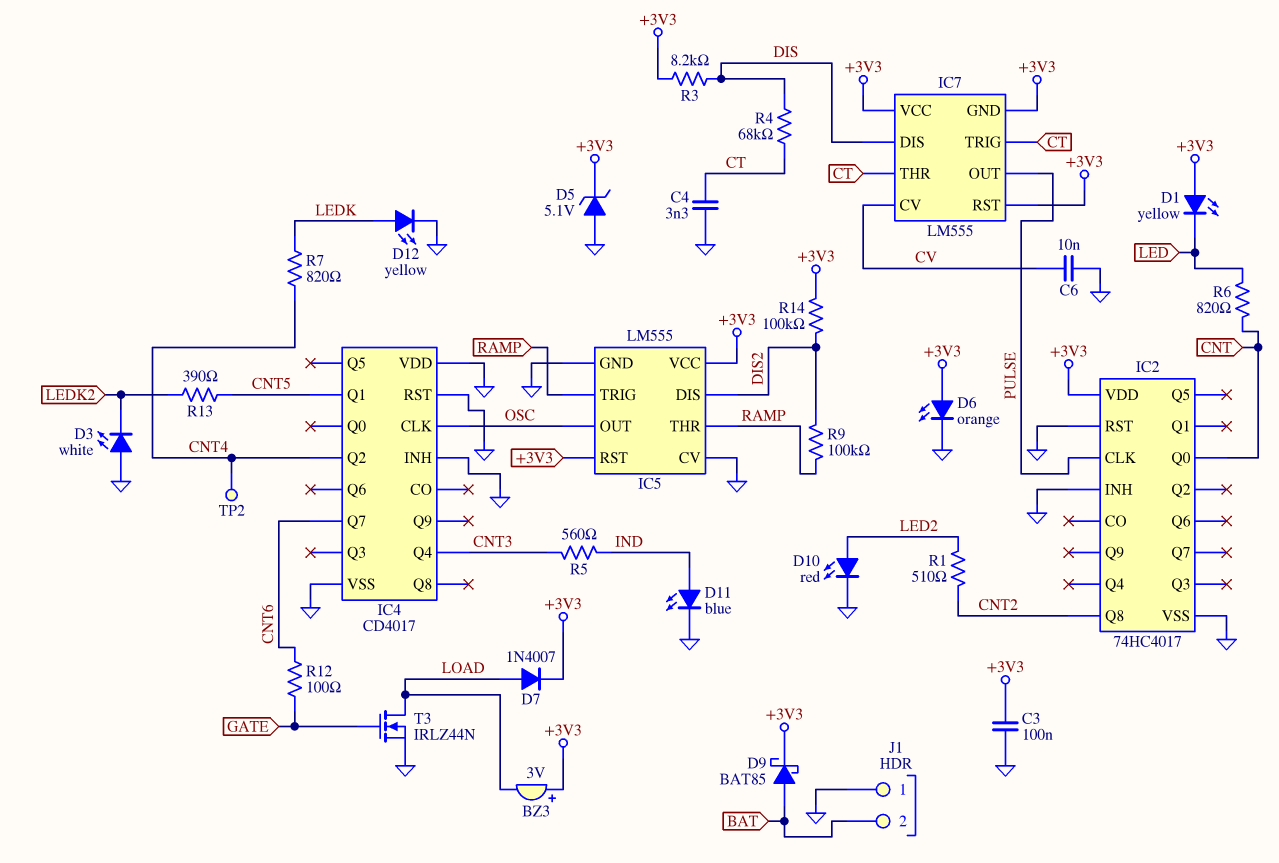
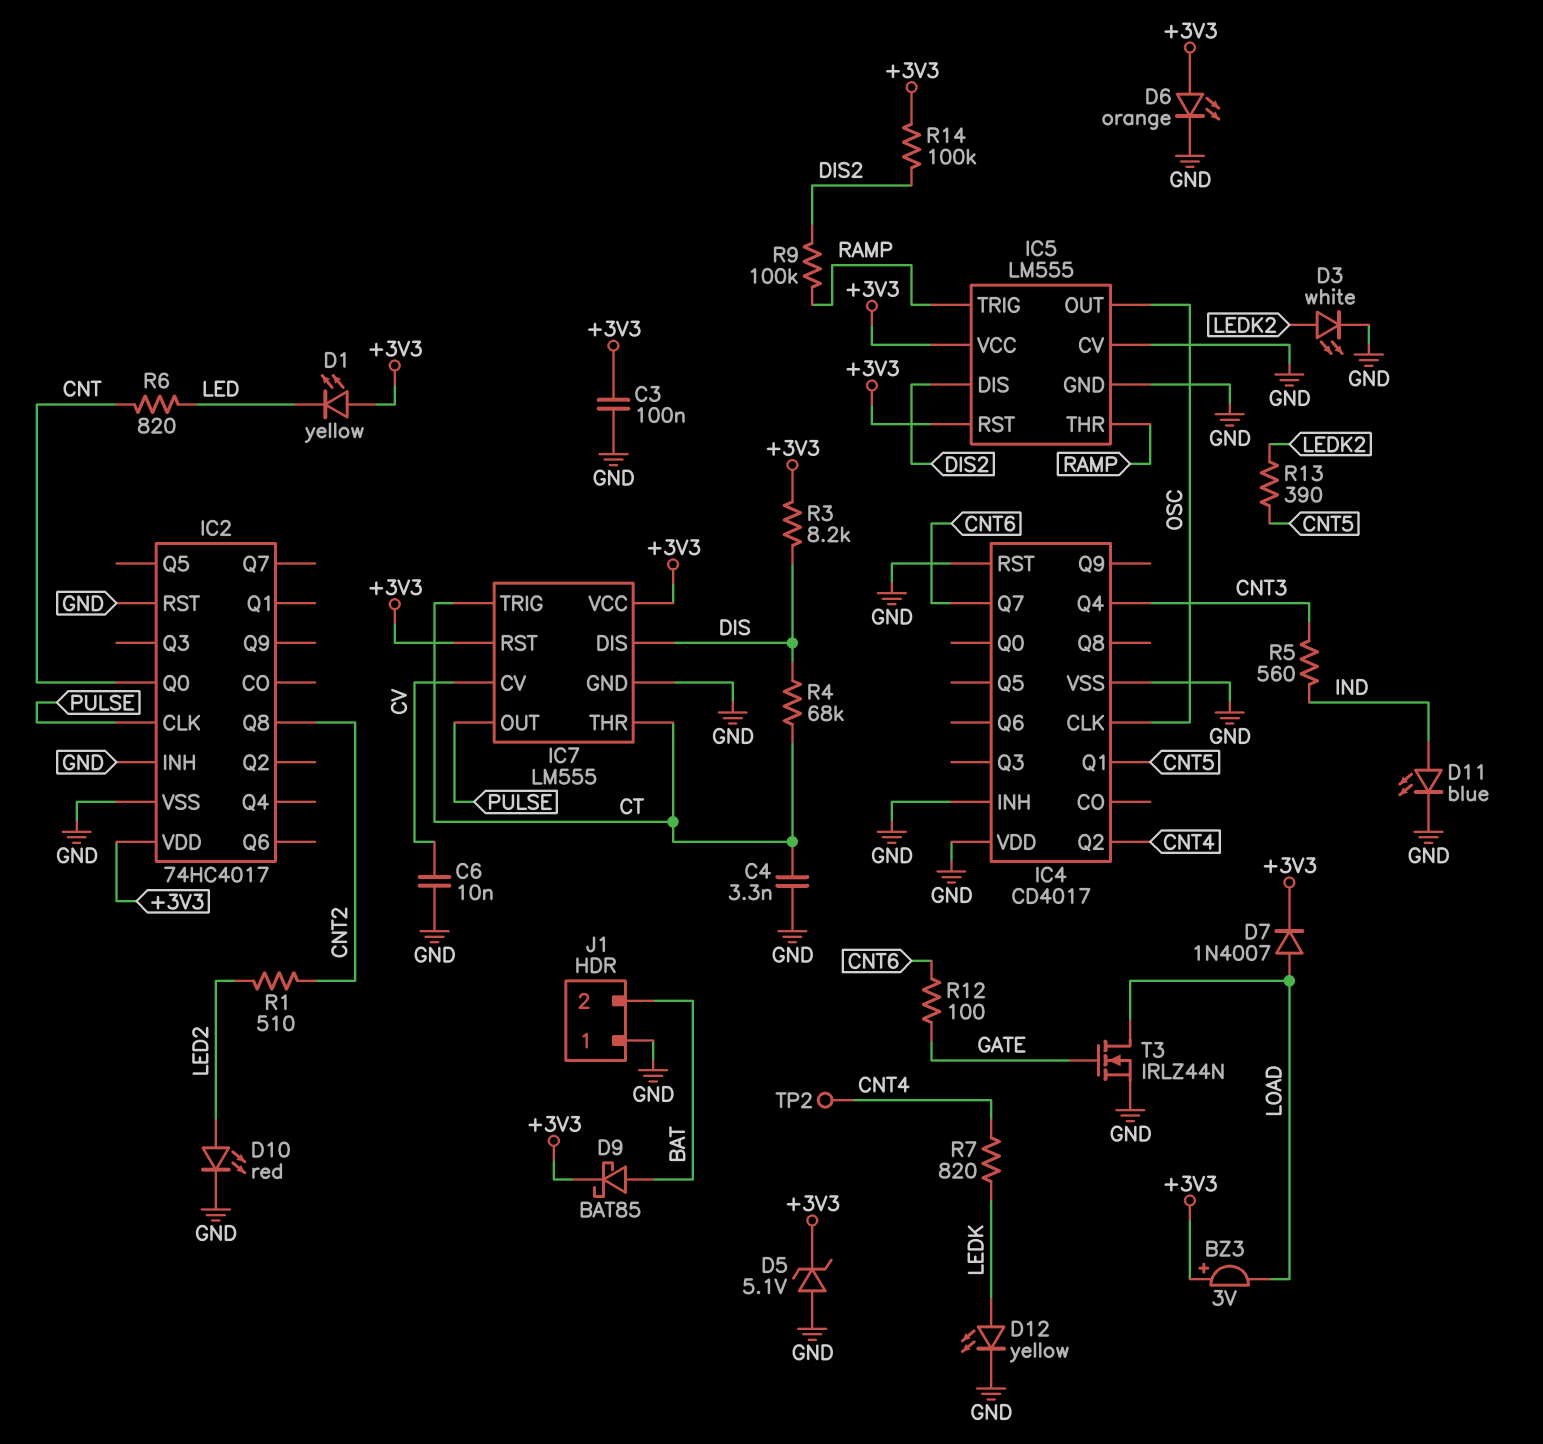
D3: LED white (A GND, K LEDK2) -> LED white (A LEDK2, K GND)
IC7 pin GND: +3V3 -> GND

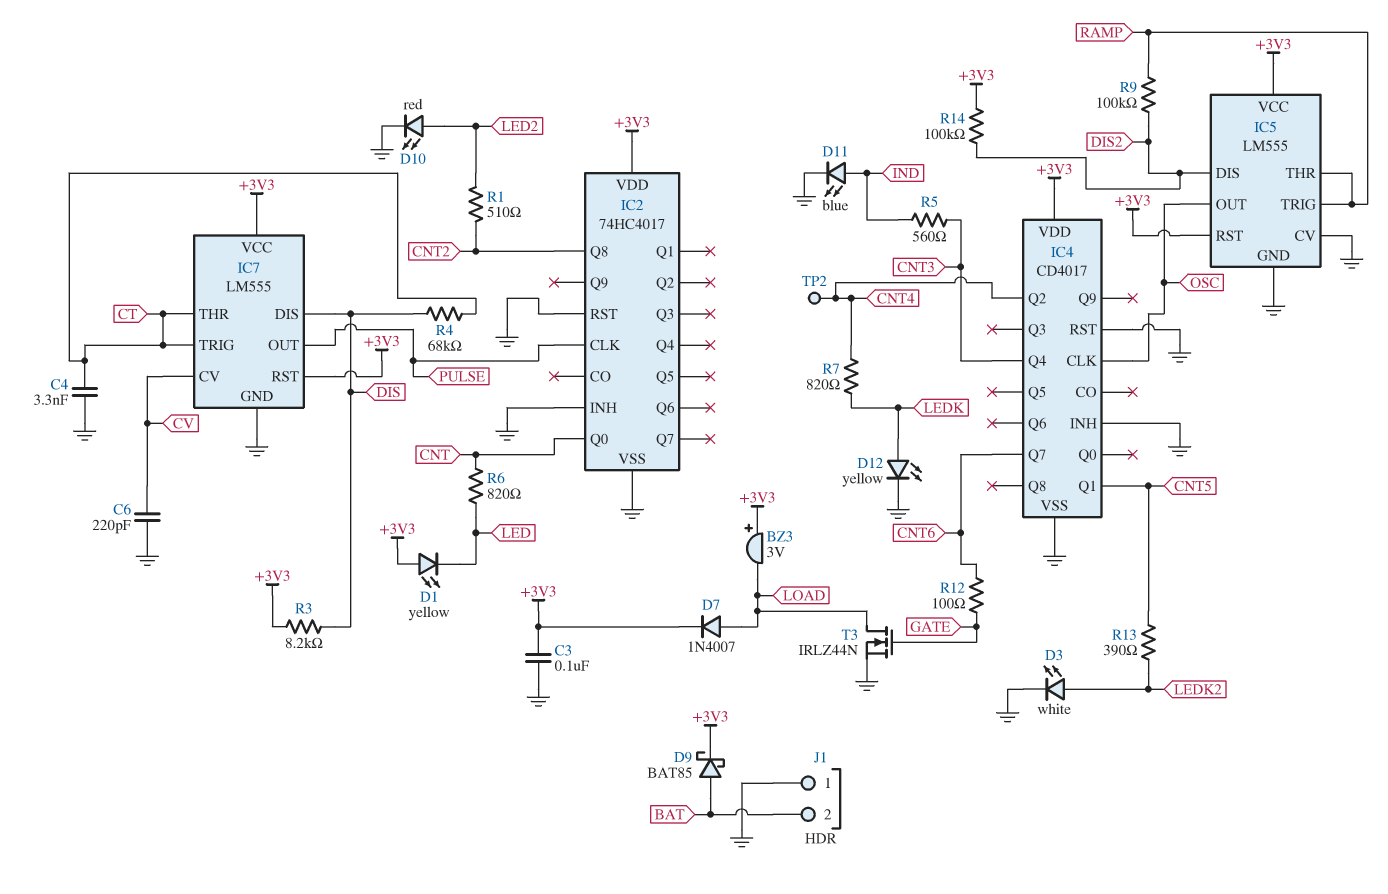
C6: 10nF (CV, GND) -> 220pF (CV, GND)
D5: zener 5.1V (A GND, K +3V3) -> none
D6: LED orange (A +3V3, K GND) -> none
IC4 pin VDD: GND -> +3V3

